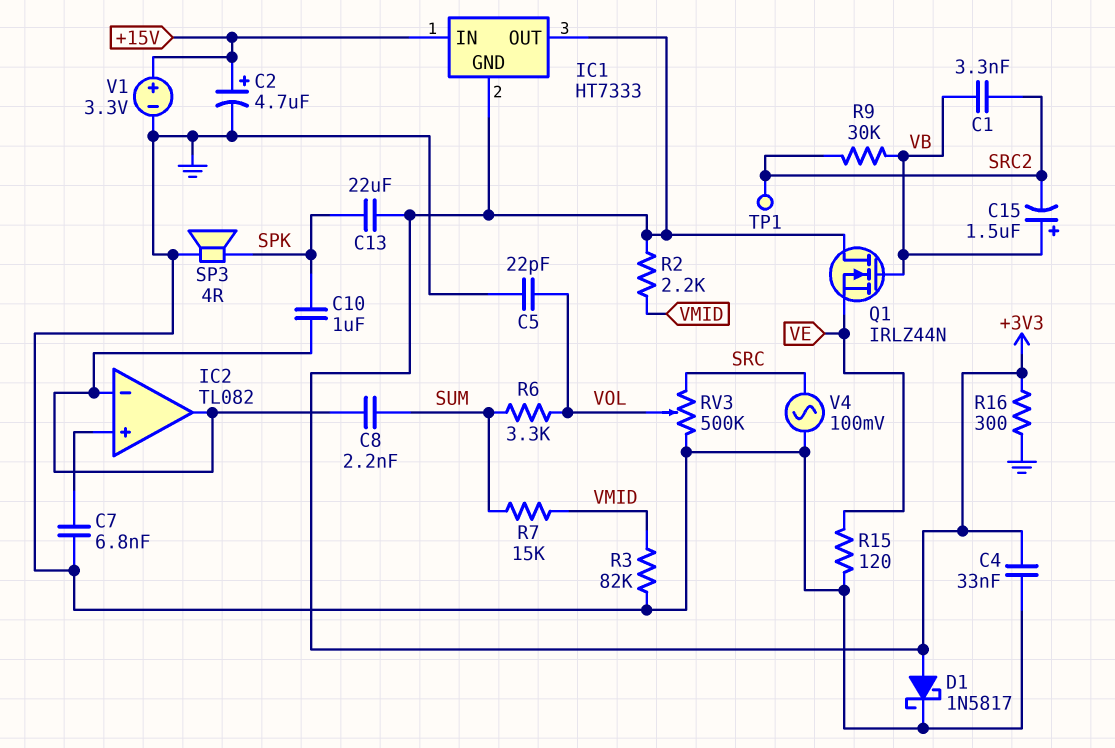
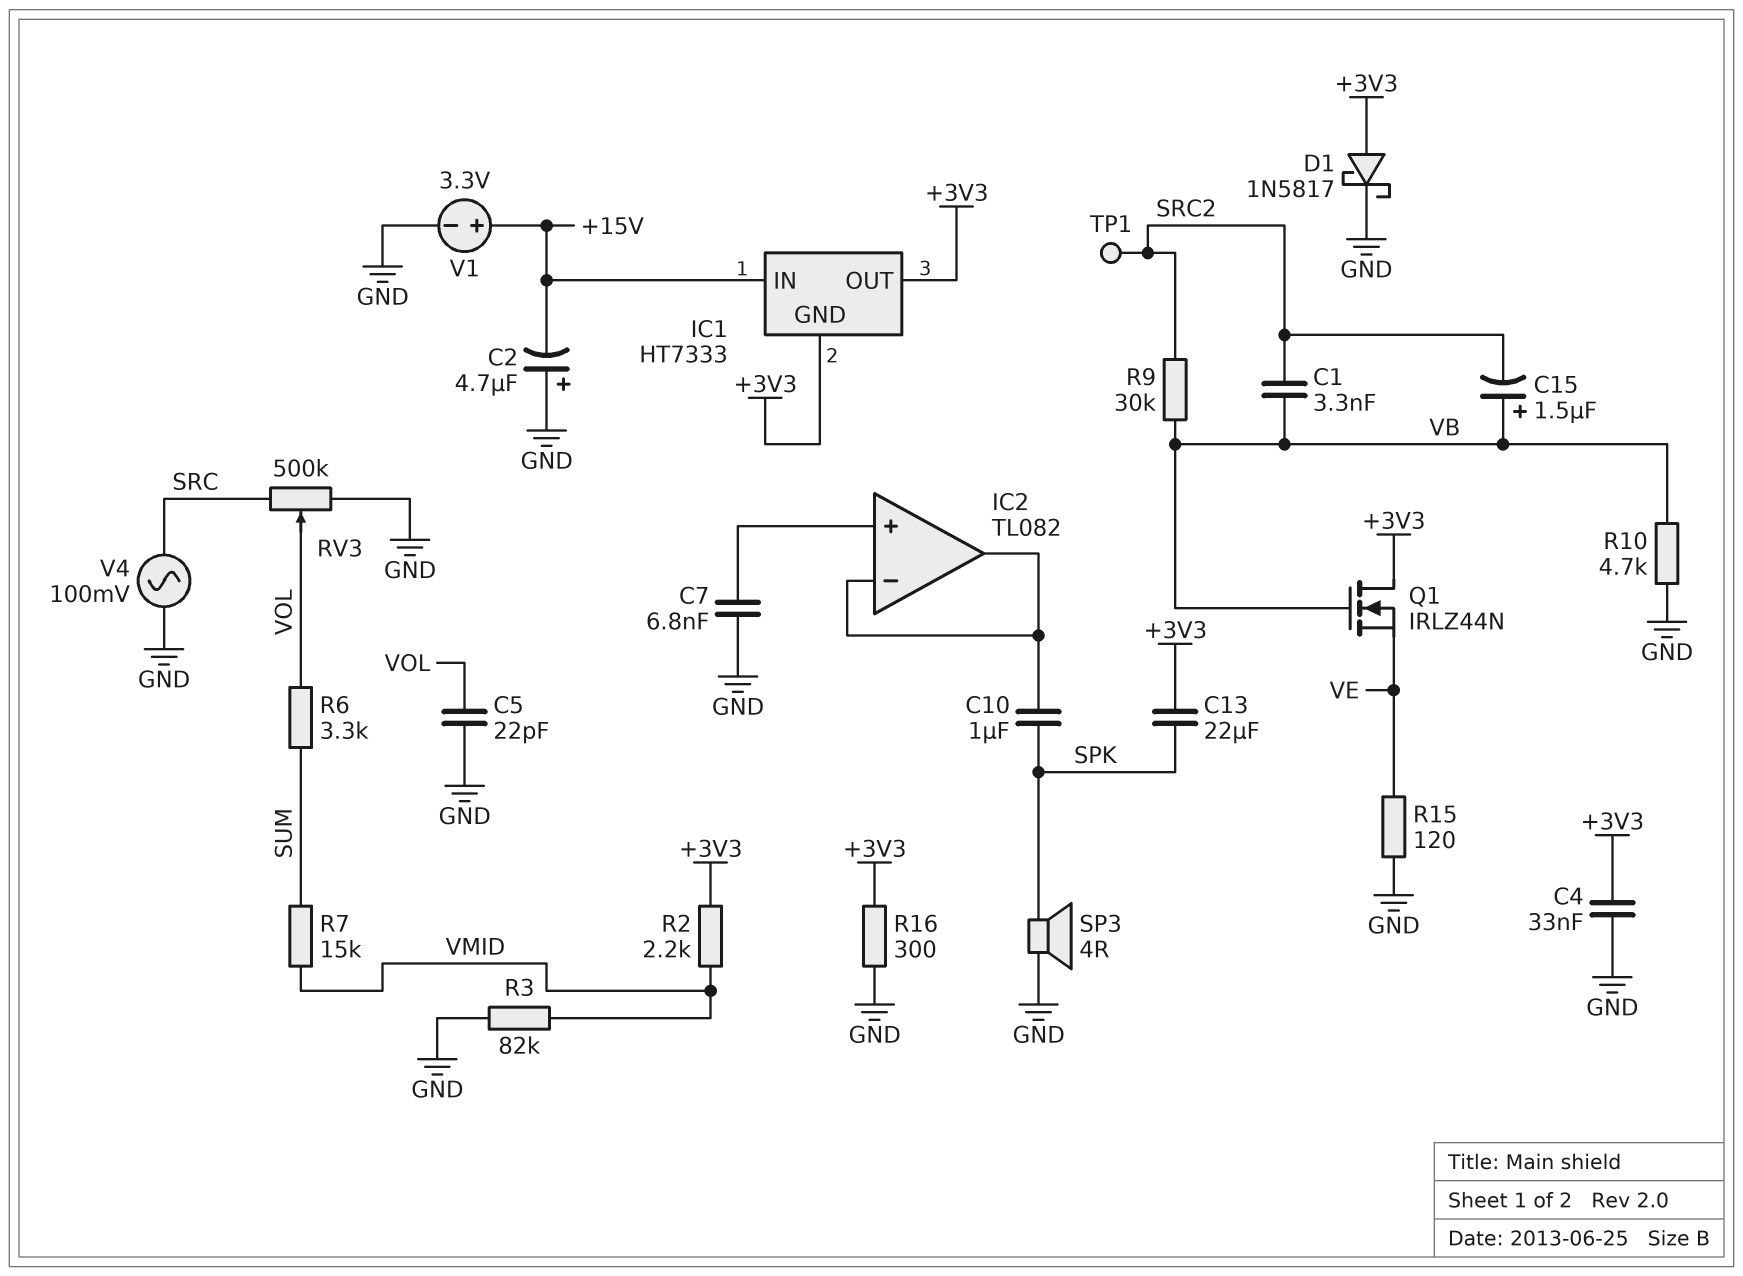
C2: 4.7uF (plus +15V, minus GND) -> 4.7uF (plus GND, minus +15V)
C8: 2.2nF (IC2/in-, SUM) -> none
R10: none -> 4.7k (GND, VB)

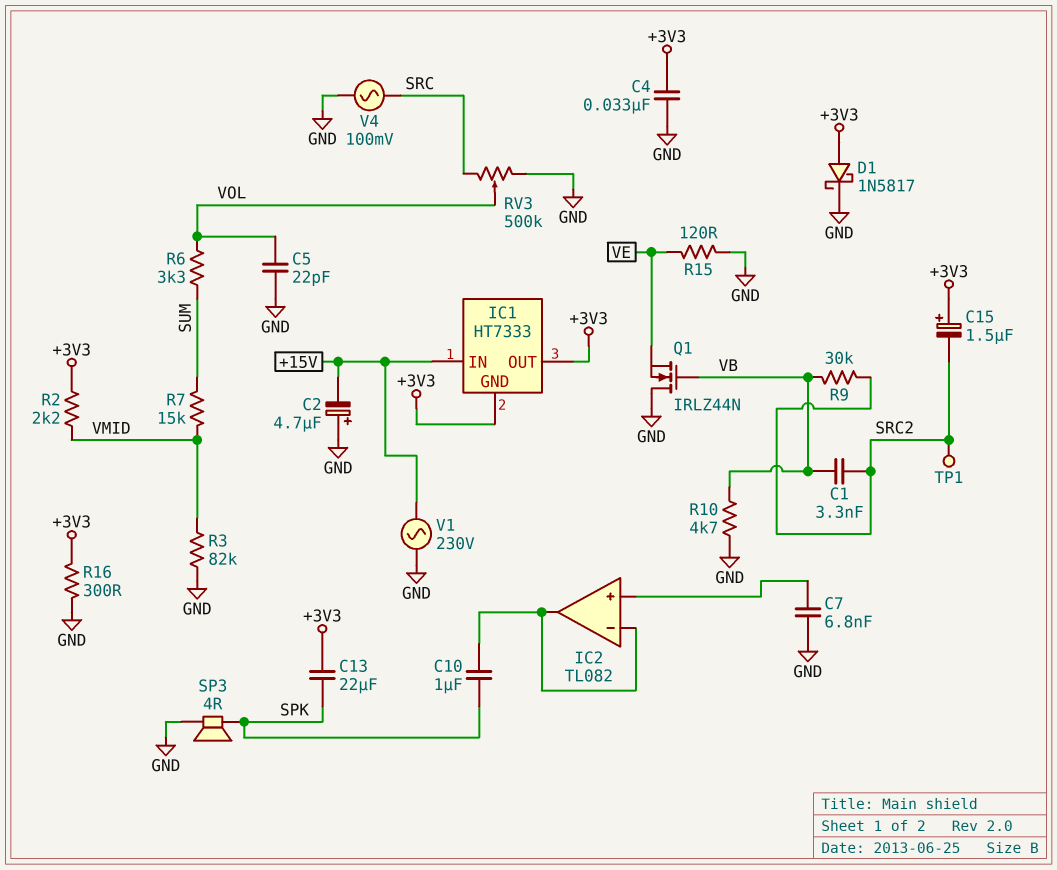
C15: 1.5uF (plus VB, minus SRC2) -> 1.5uF (plus +3V3, minus SRC2)
Q1: NMOS IRLZ44N (G VB, D +3V3, S VE) -> NMOS IRLZ44N (G VB, D GND, S VE)
V1: 3.3V (plus +15V, minus GND) -> AC 230V (+15V, GND)

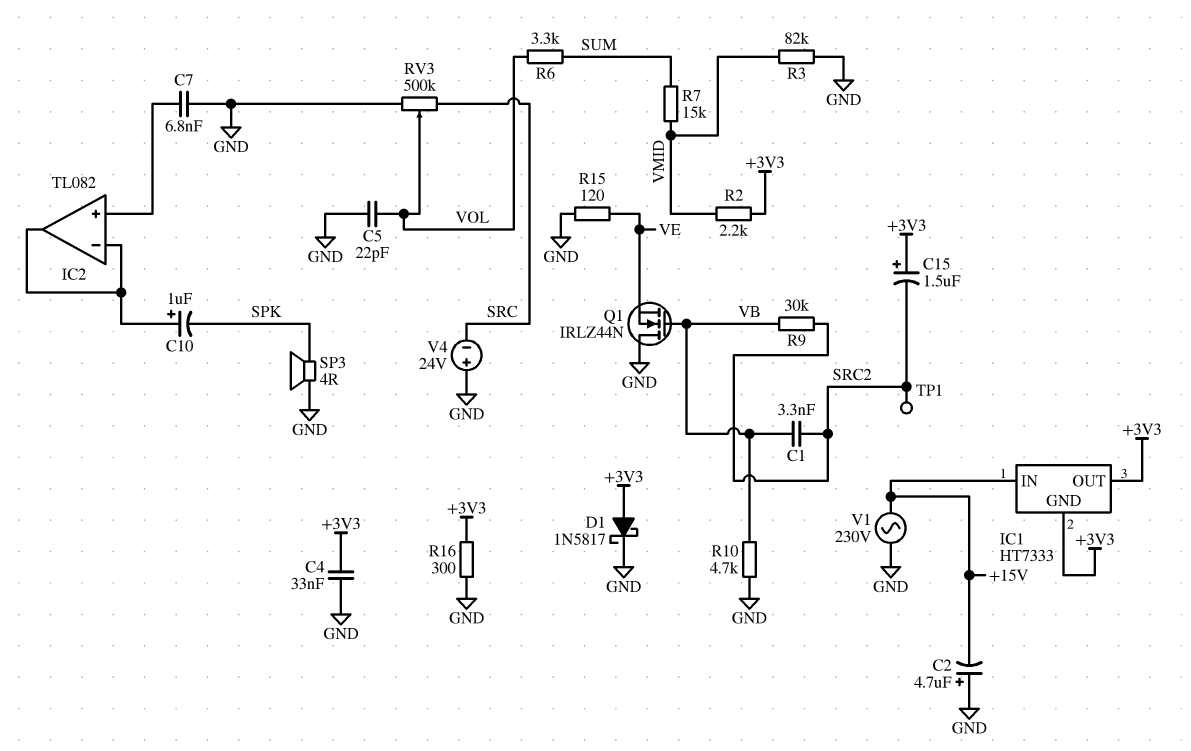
C10: 1uF (IC2/in-, SPK) -> 1uF (plus IC2/in-, minus SPK)
C13: 22uF (+3V3, SPK) -> none
V4: AC 100mV (GND, SRC) -> 24V (plus GND, minus SRC)

